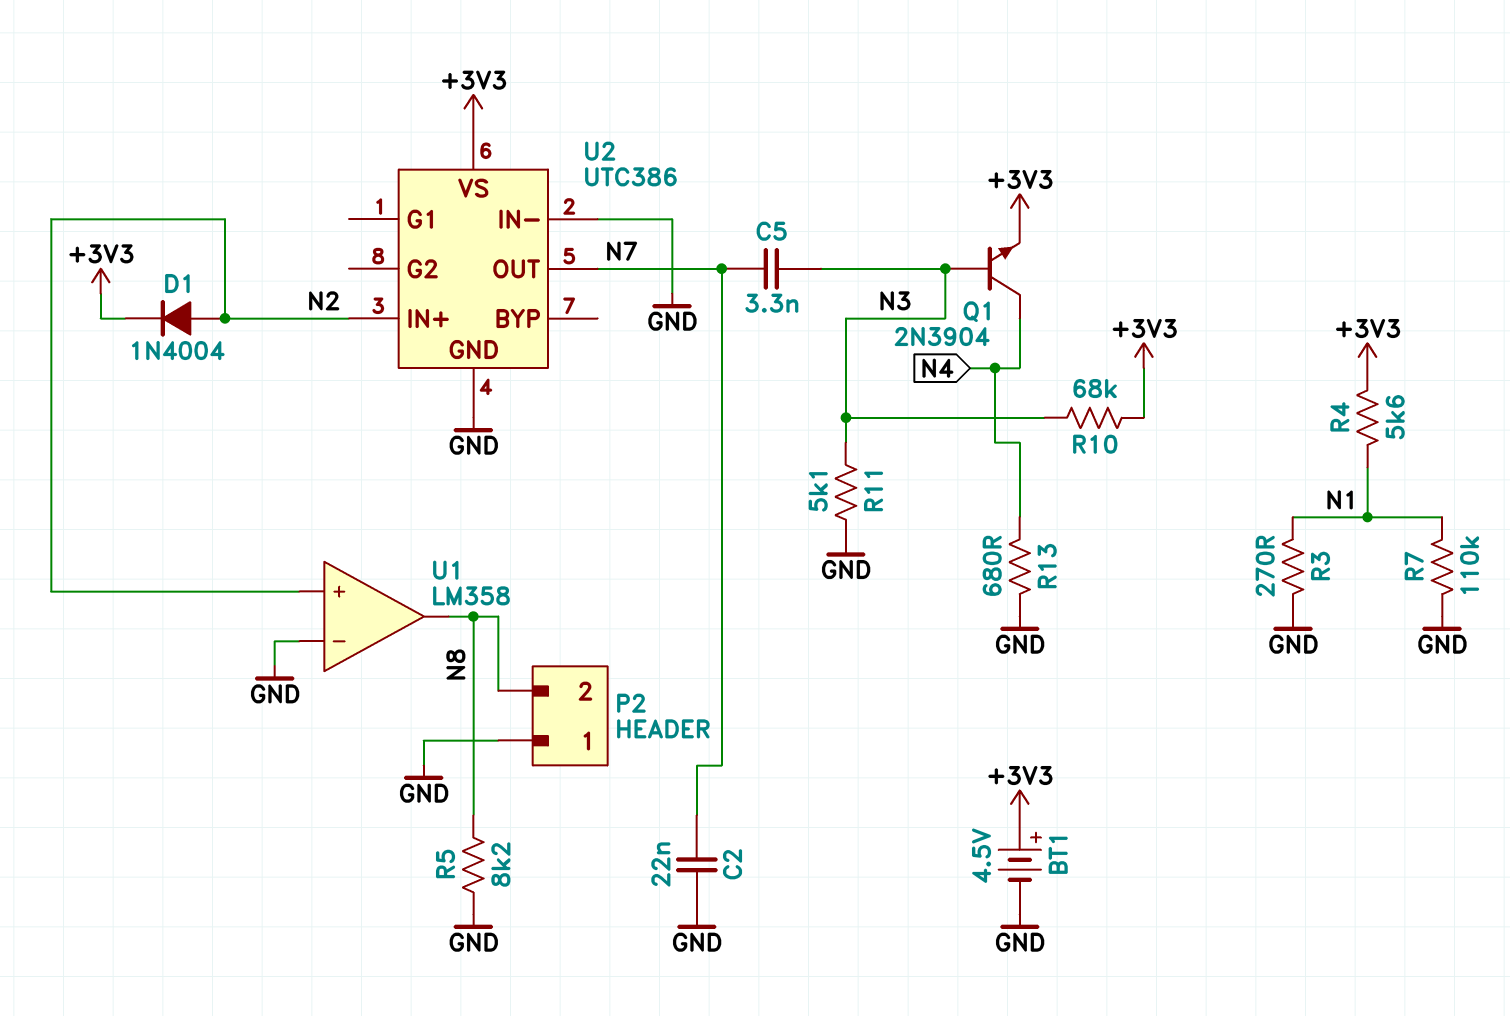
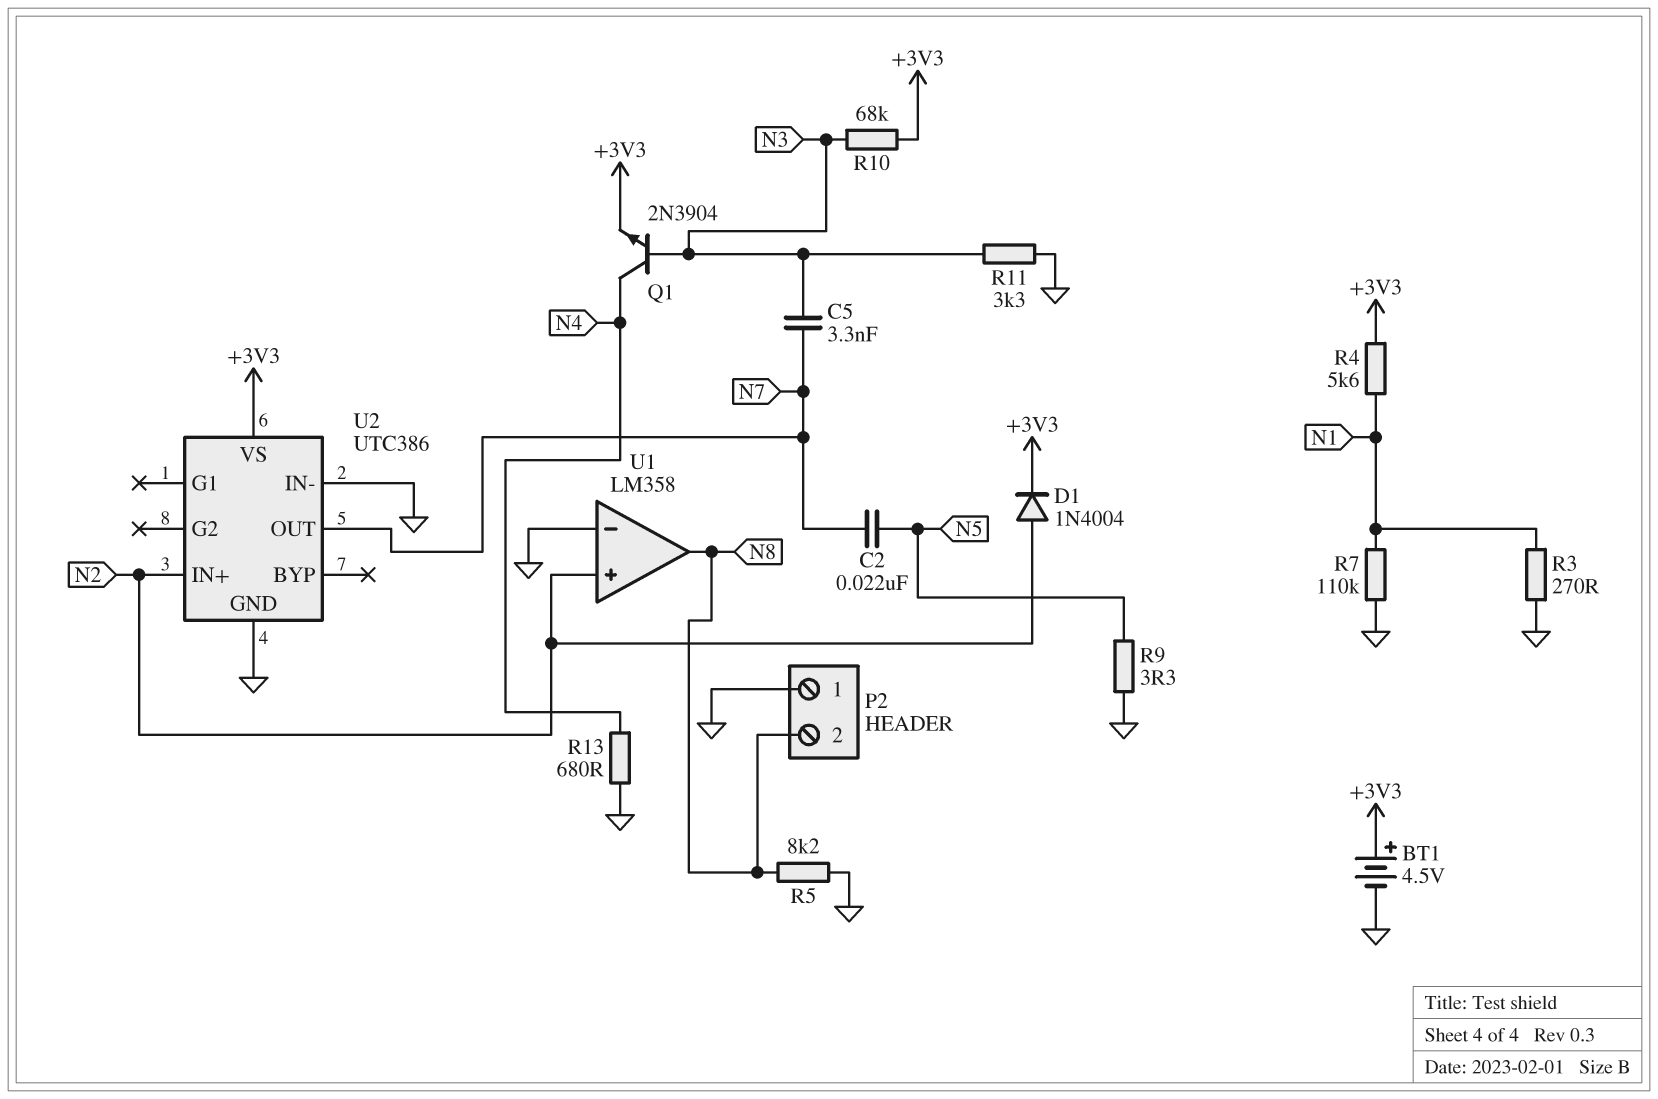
C2: 22nF (GND, N7) -> 22nF (N5, N7)
R9: none -> 3.3 (GND, N5)
R11: 5.1k (GND, N3) -> 3.3k (GND, N3)

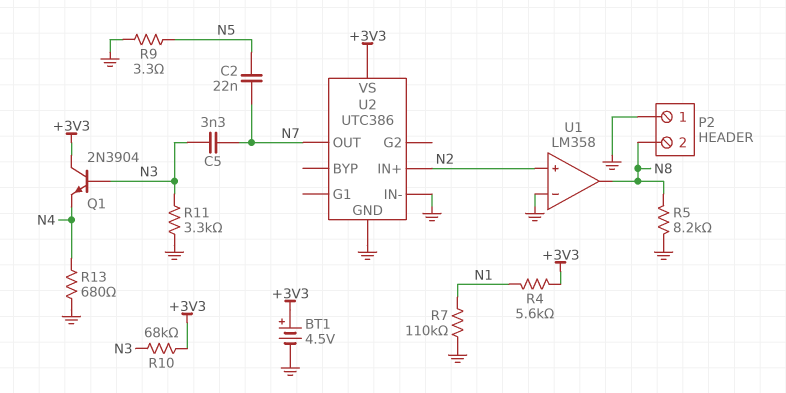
D1: diode 1N4004 (A N2, K +3V3) -> none
Q1: NPN 2N3904 (B N3, C N4, E +3V3) -> NPN 2N3904 (B N3, C +3V3, E N4)
R3: 270 (GND, N1) -> none

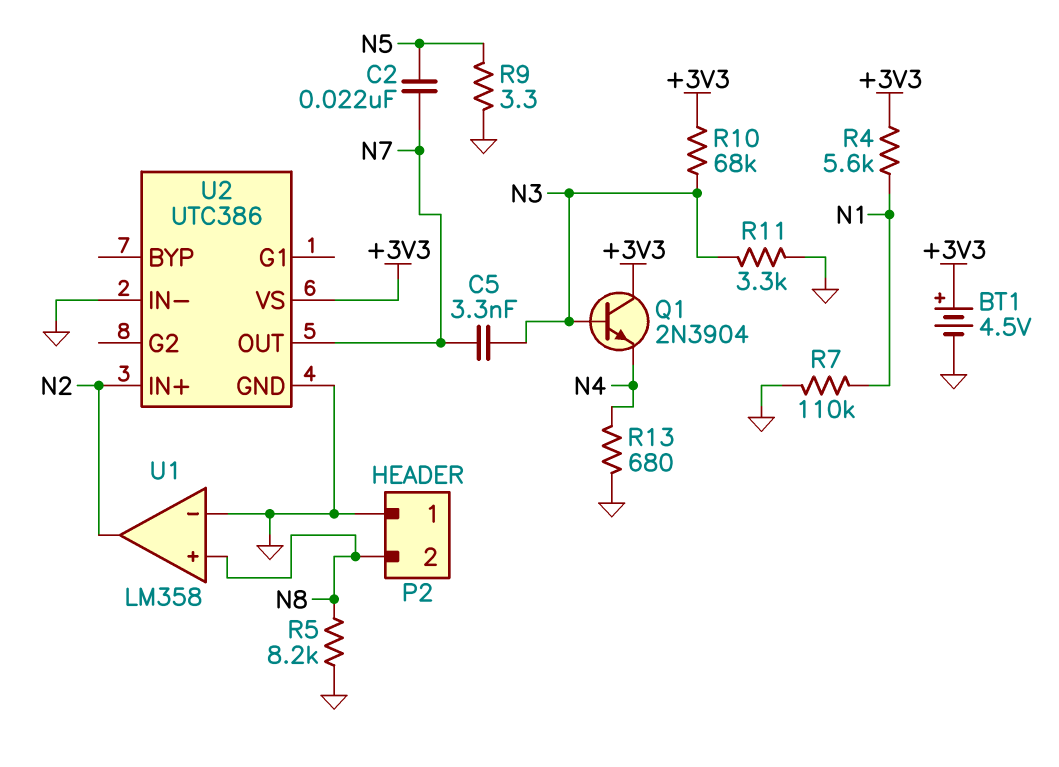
U1 pin in+: N2 -> N8
U1 pin out: N8 -> N2

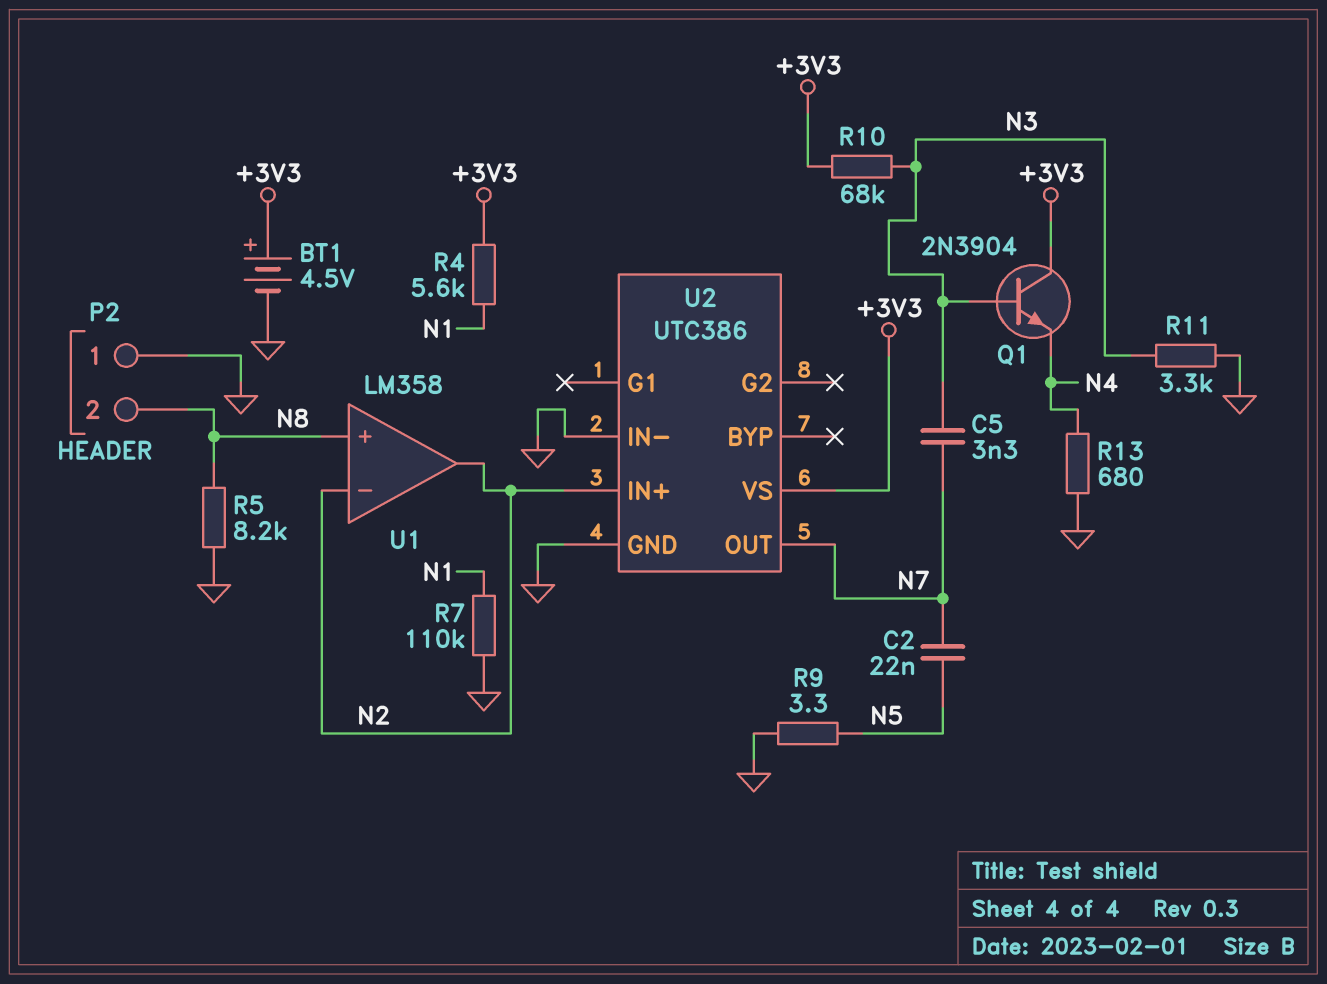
U1 pin in-: GND -> N2

